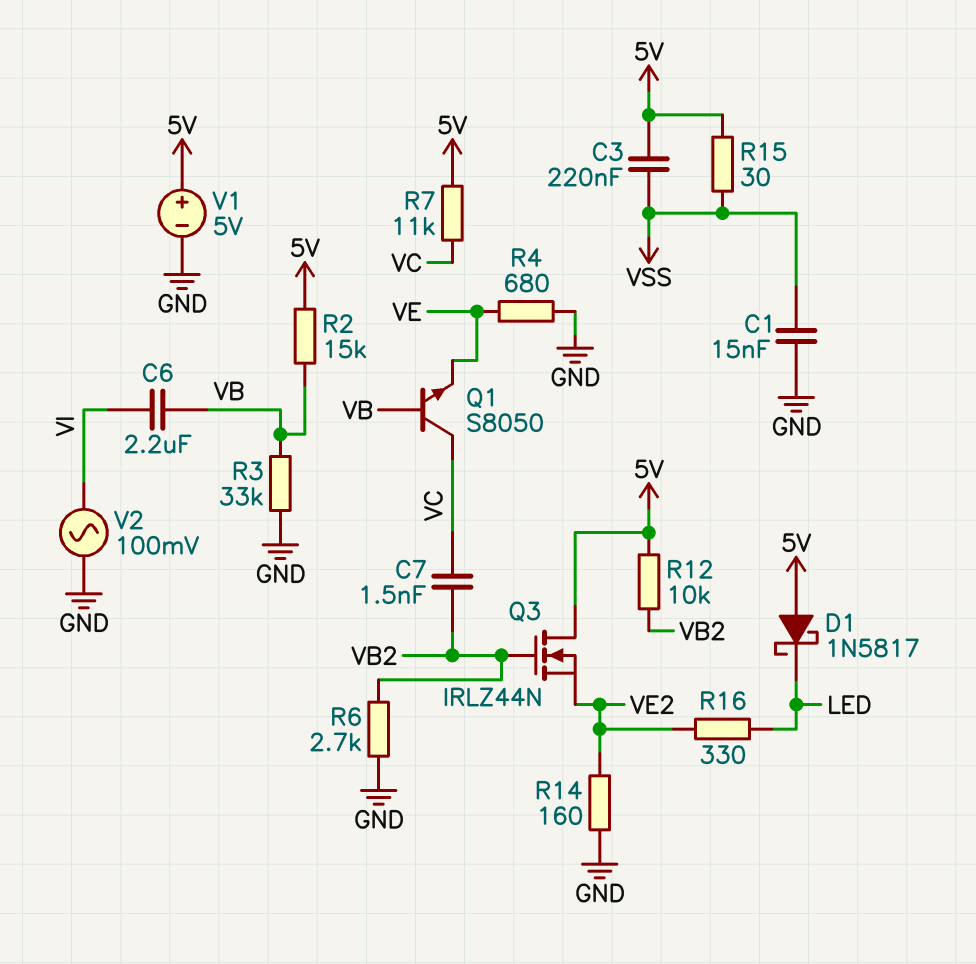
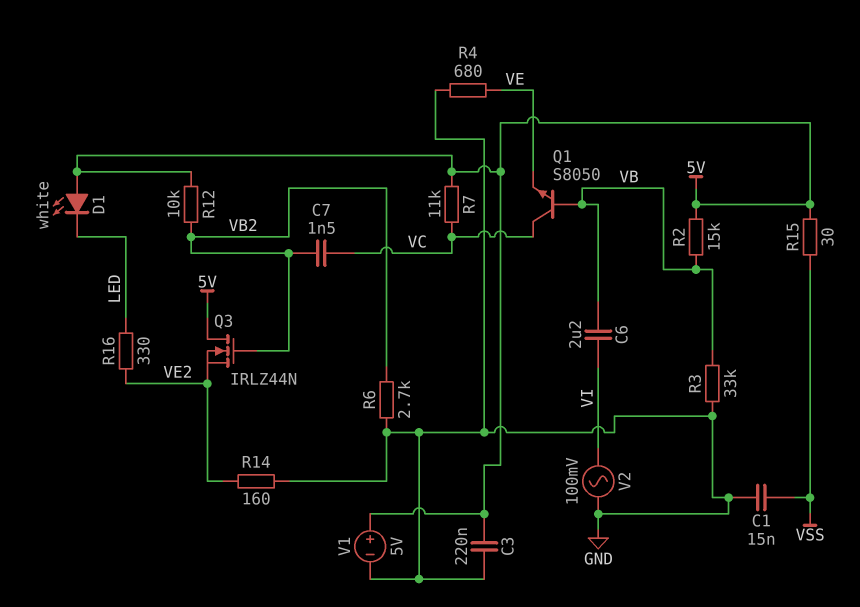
C3: 220nF (5V, VSS) -> 220nF (5V, GND)
D1: schottky 1N5817 (A 5V, K LED) -> LED white (A 5V, K LED)

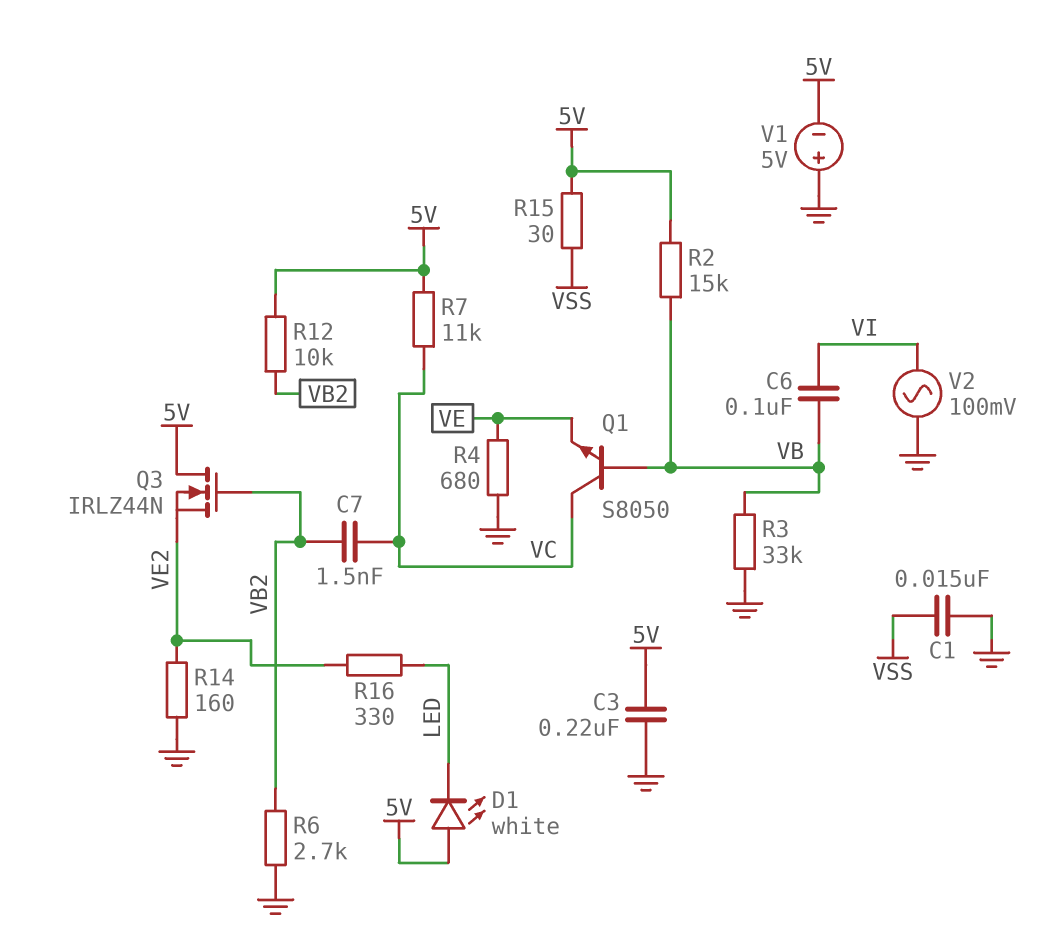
C6: 2.2uF (VB, VI) -> 100nF (VB, VI)
V1: 5V (plus 5V, minus GND) -> 5V (plus GND, minus 5V)

